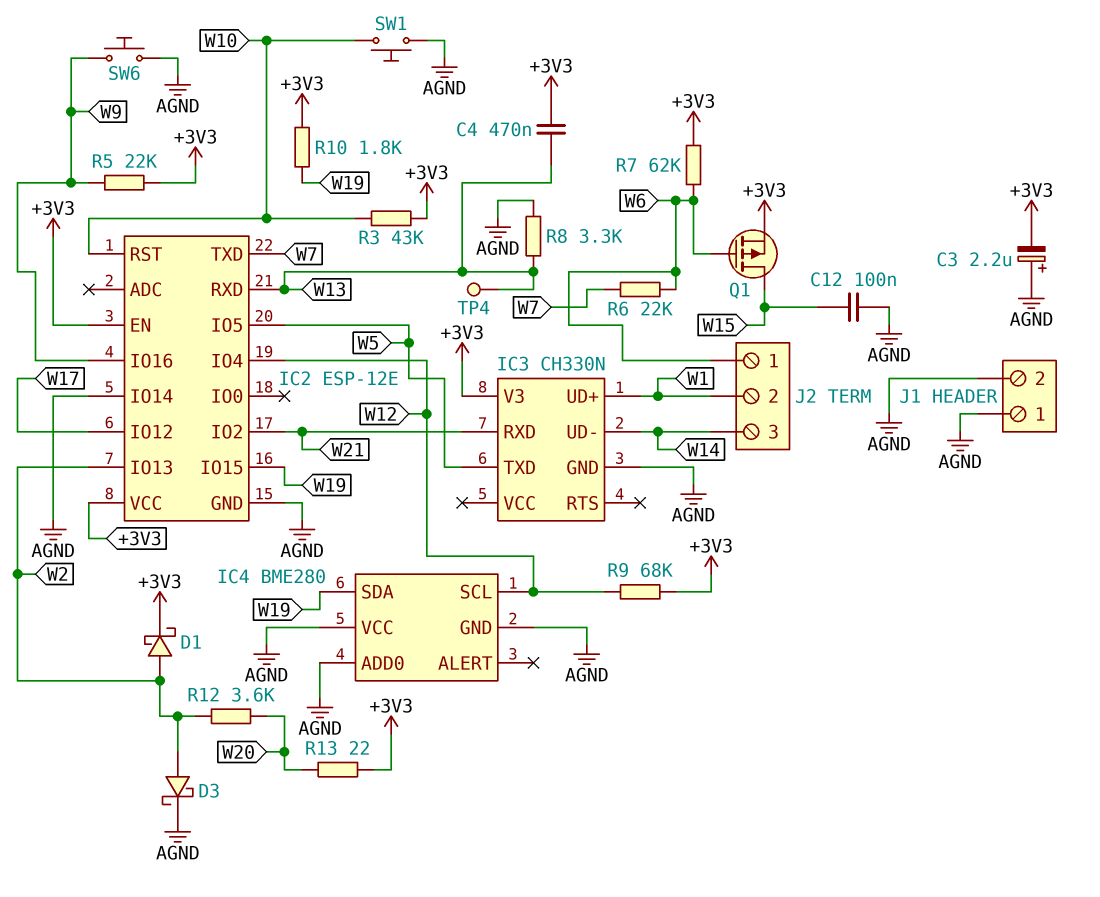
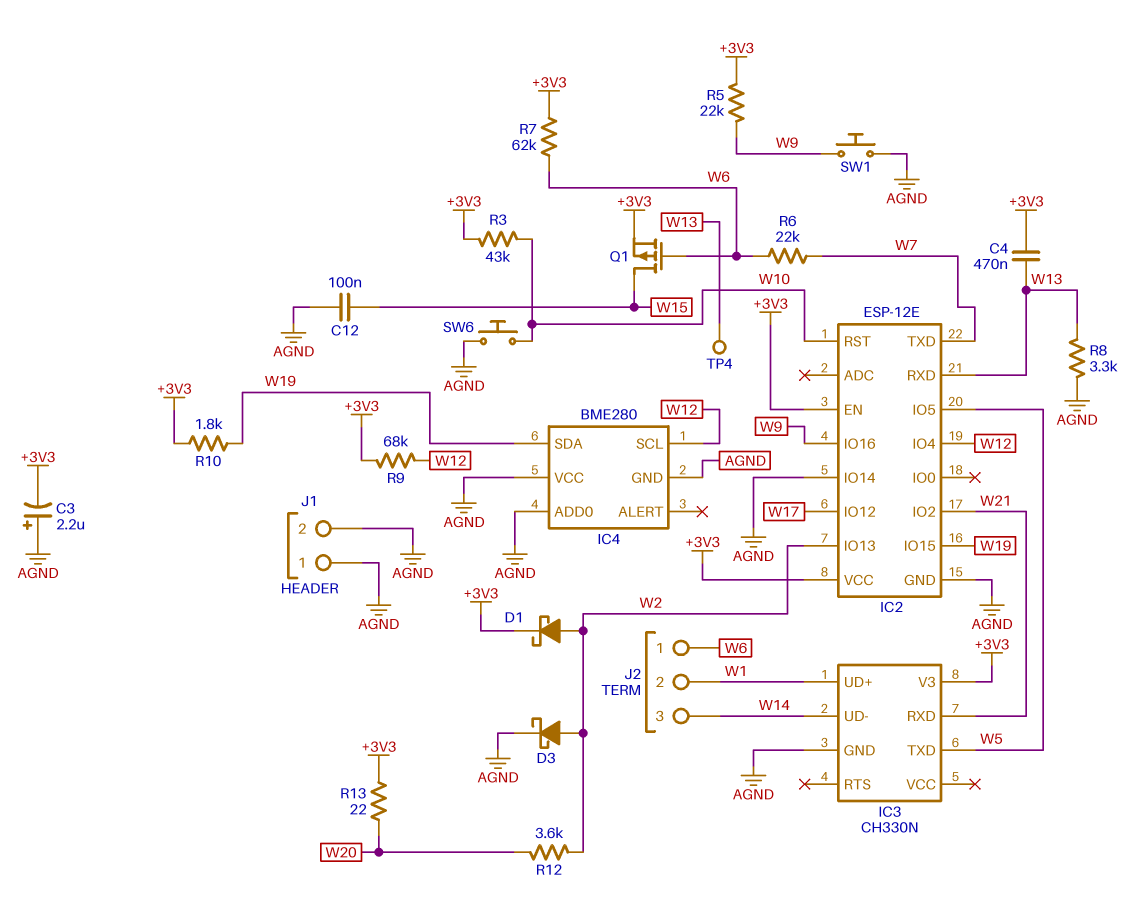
SW1: button (AGND, W10) -> button (AGND, W9)
SW6: button (AGND, W9) -> button (AGND, W10)

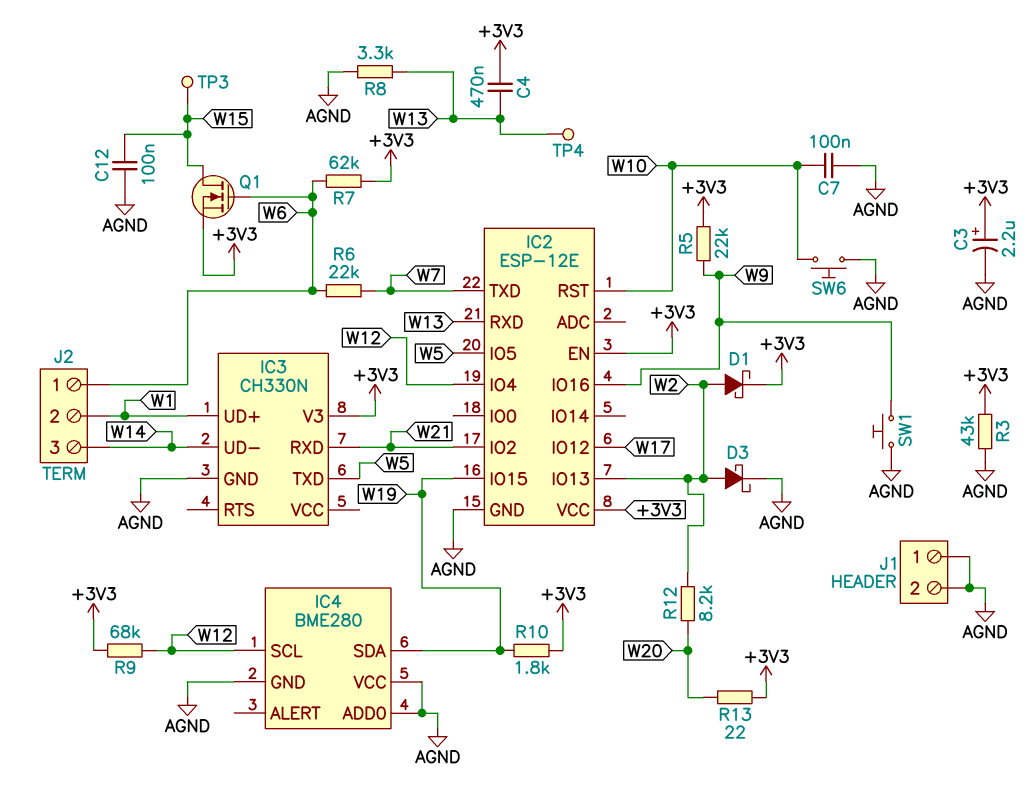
C3: 2.2uF (plus AGND, minus +3V3) -> 2.2uF (plus +3V3, minus AGND)
C7: none -> 100nF (AGND, W10)
IC2 pin IO14: AGND -> none
Q1: PMOS (G W6, D W15, S +3V3) -> NMOS (G W6, D W15, S +3V3)
R3: 43k (+3V3, W10) -> 43k (+3V3, AGND)
R12: 3.6k (W2, W20) -> 8.2k (W2, W20)
TP3: none -> test point (W15)

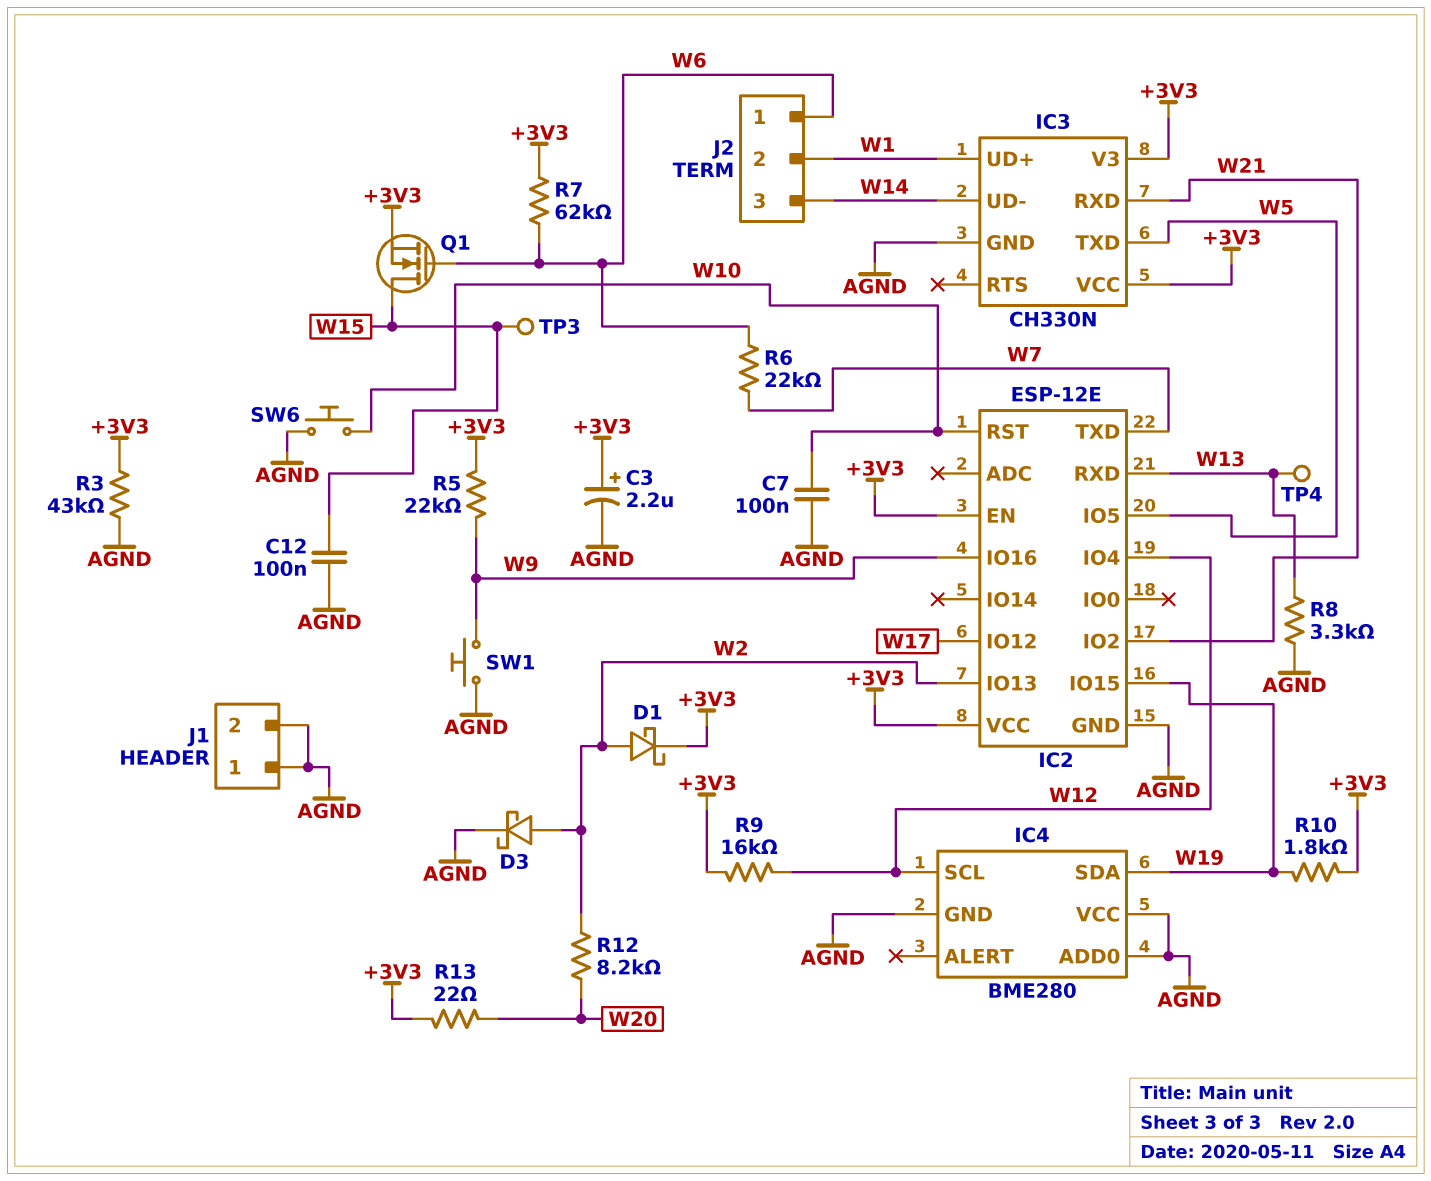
C4: 470nF (+3V3, W13) -> none
IC3 pin VCC: none -> +3V3
R9: 68k (+3V3, W12) -> 16k (+3V3, W12)

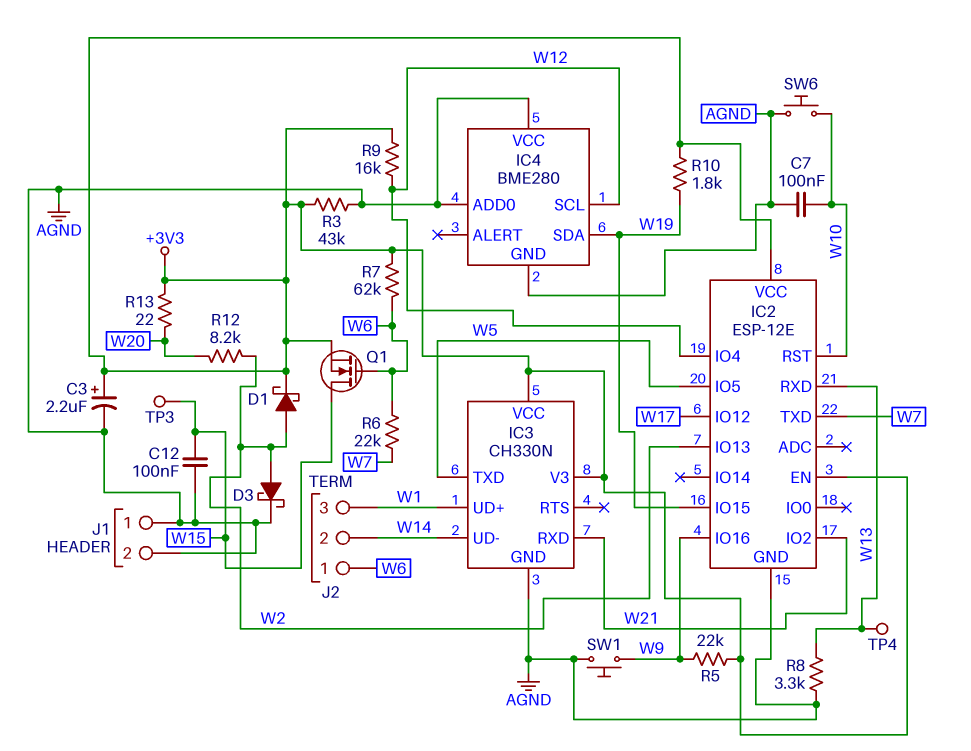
J2 pin 2: W1 -> W14
J2 pin 3: W14 -> W1

